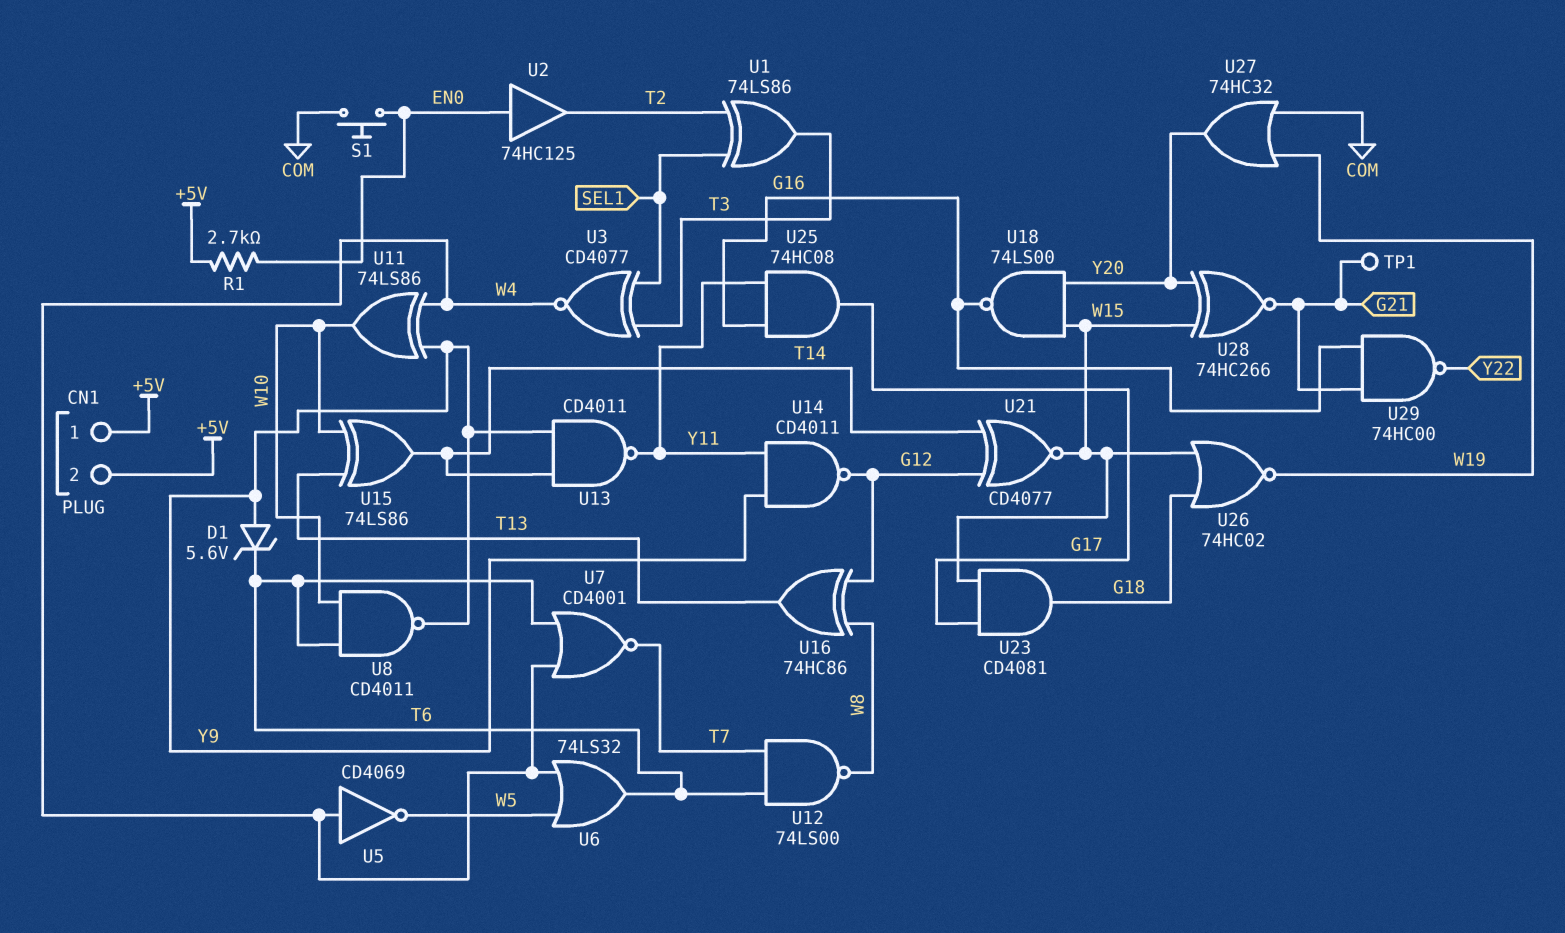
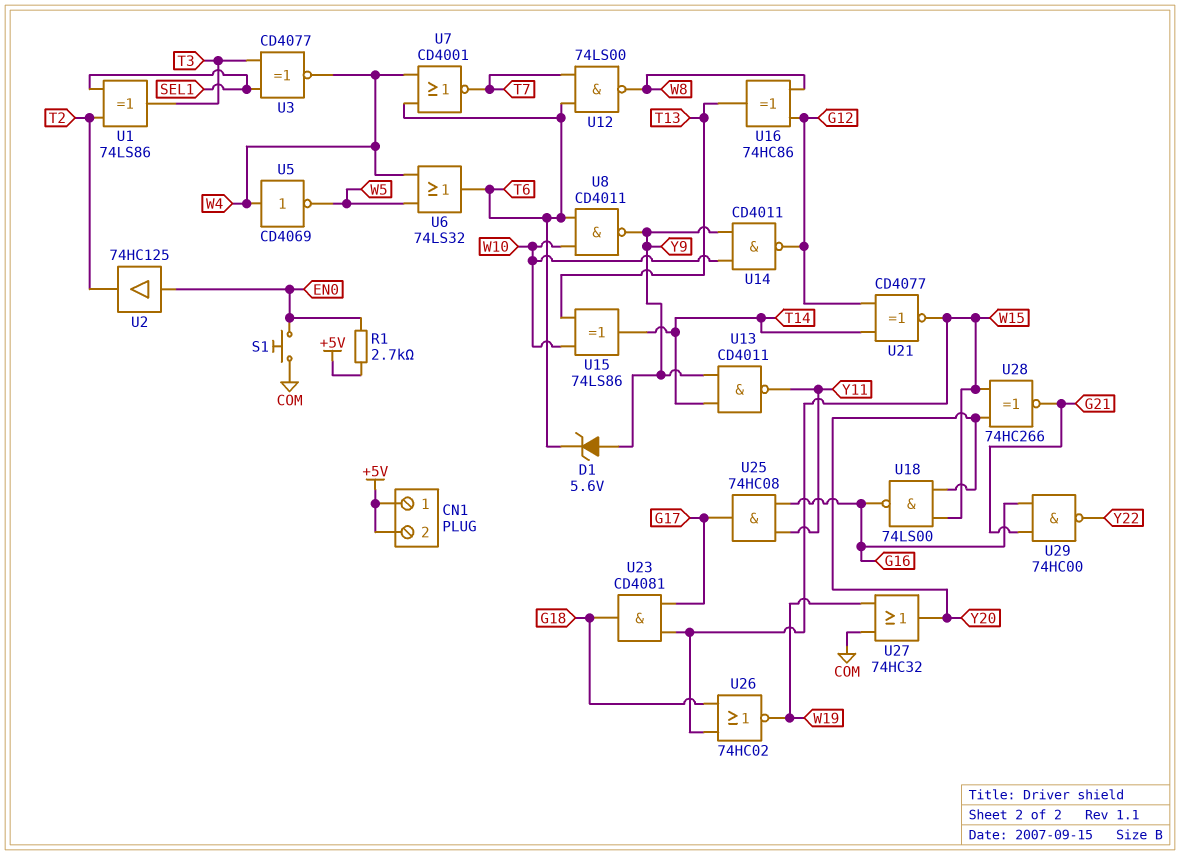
TP1: test point (G21) -> none
U11: XOR 74LS86 (in W4, in Y9, out W10) -> none
U14: NAND CD4011 (in Y9, in Y11, out G12) -> NAND CD4011 (in W10, in Y9, out G12)

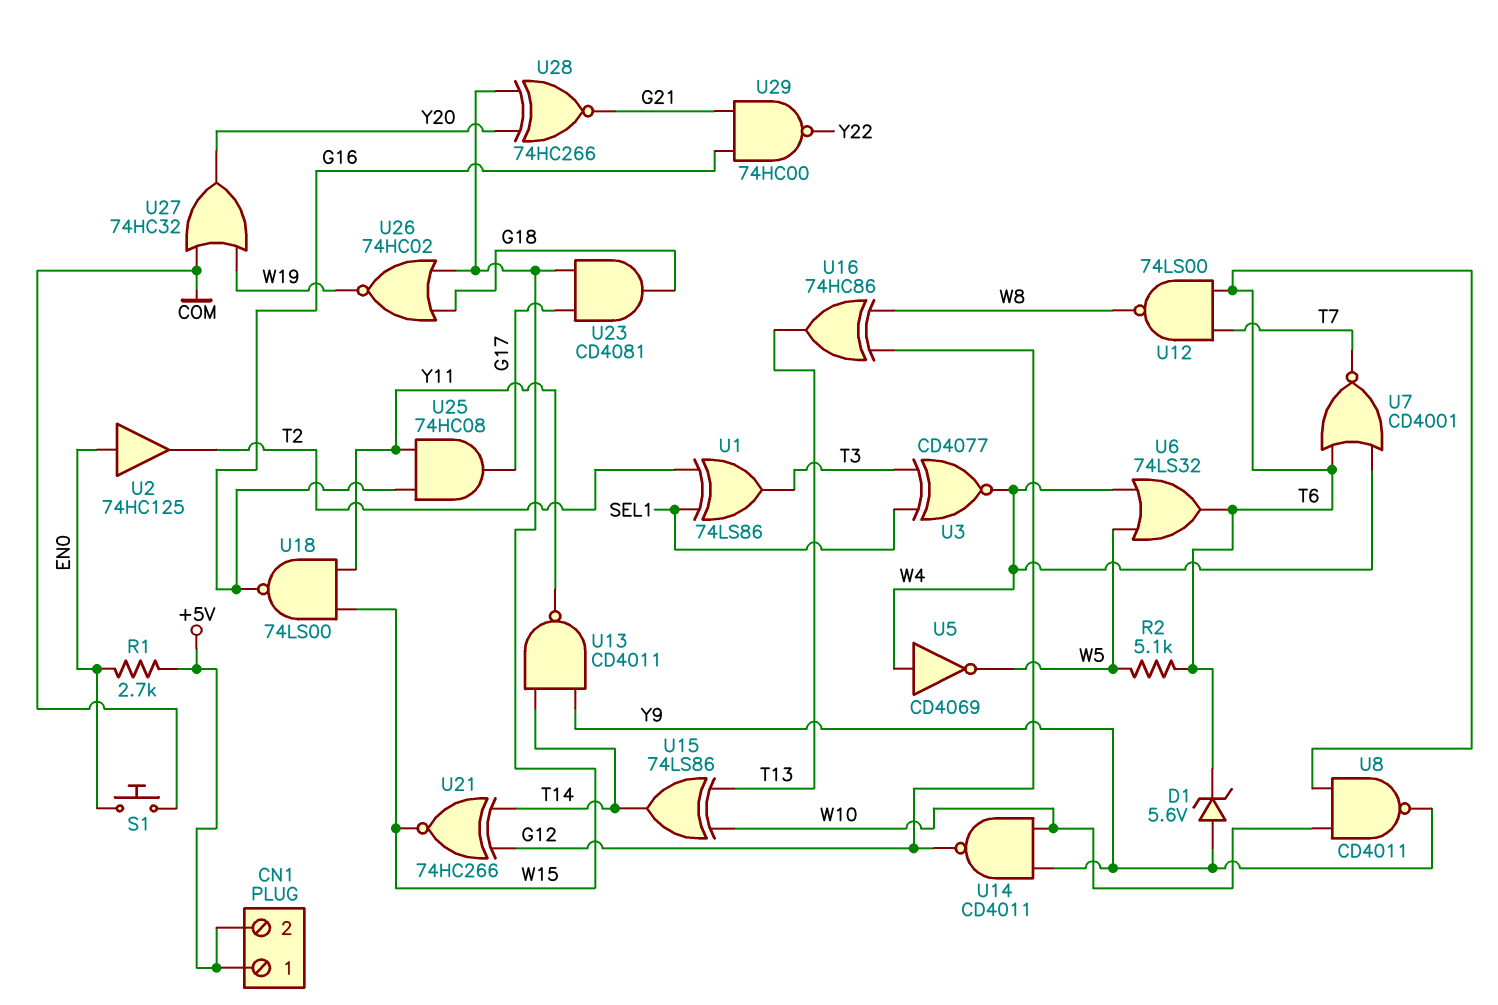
R2: none -> 5.1k (T6, W5)
U18: NAND 74LS00 (in W15, in Y20, out G16) -> NAND 74LS00 (in W15, in Y11, out G16)
U21: XNOR CD4077 (in G12, in T14, out W15) -> XNOR 74HC266 (in G12, in T14, out W15)

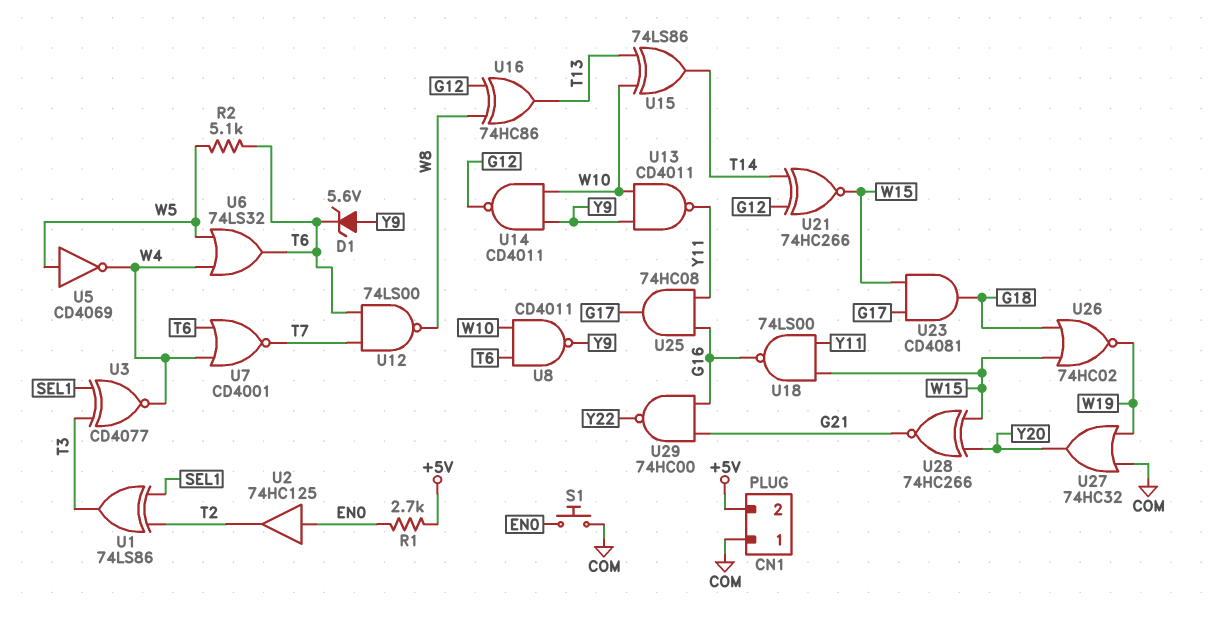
CN1 pin 1: +5V -> COM
U5: NOT CD4069 (in W4, out W5) -> NOT CD4069 (in W5, out W4)
U13: NAND CD4011 (in T14, in Y9, out Y11) -> NAND CD4011 (in W10, in Y9, out Y11)

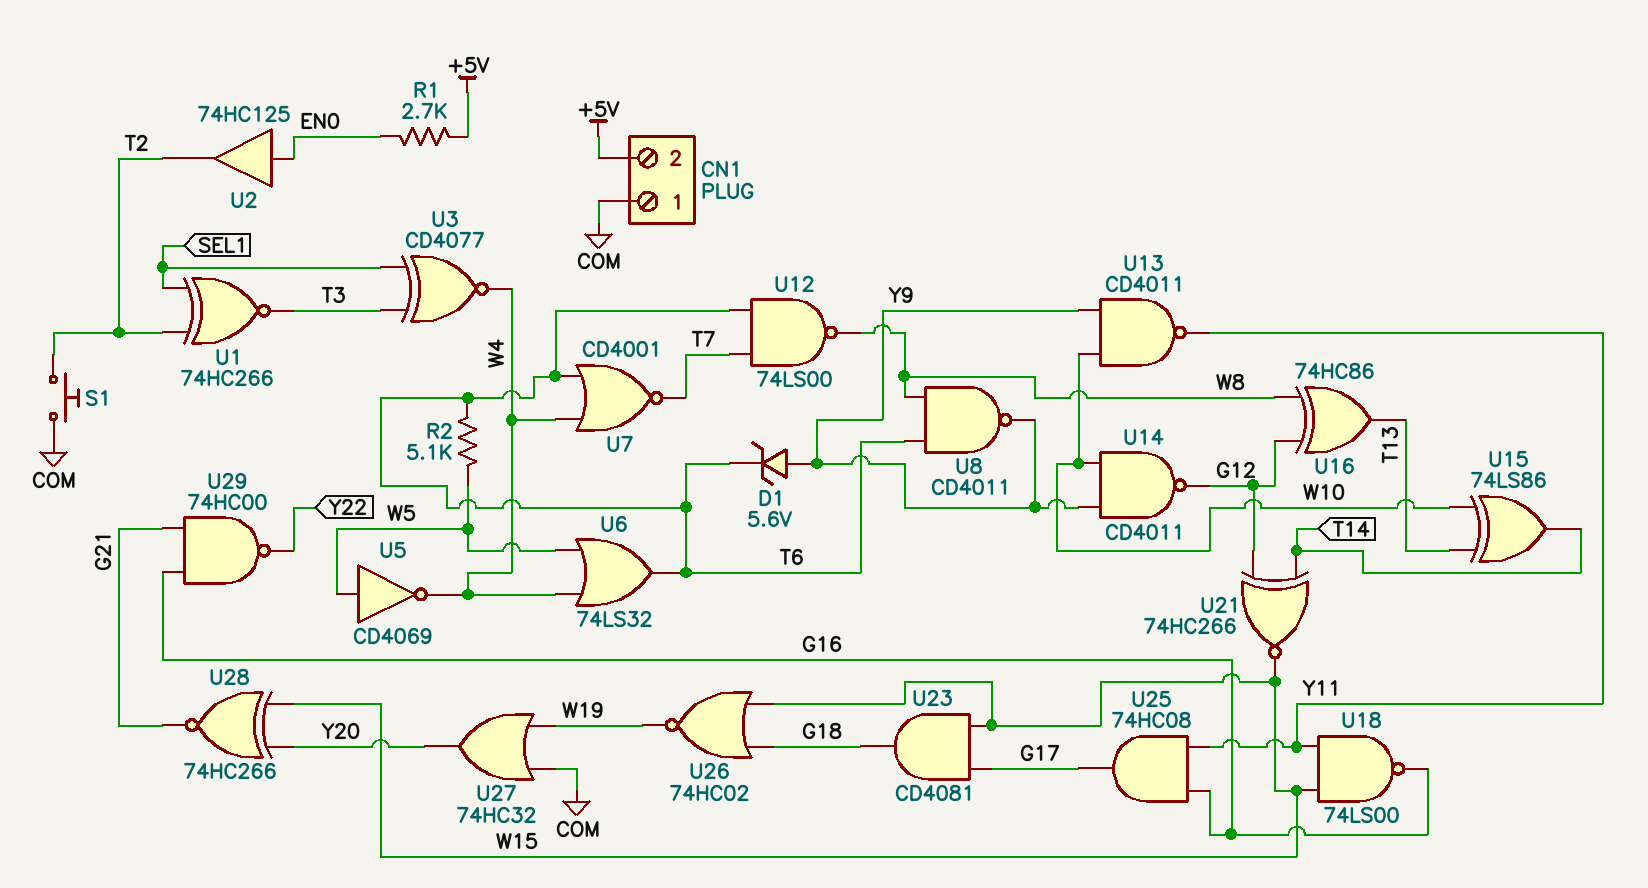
S1: button (COM, EN0) -> button (COM, T2)
U1: XOR 74LS86 (in SEL1, in T2, out T3) -> XNOR 74HC266 (in SEL1, in T2, out T3)
U8: NAND CD4011 (in T6, in W10, out Y9) -> NAND CD4011 (in T6, in W8, out Y9)

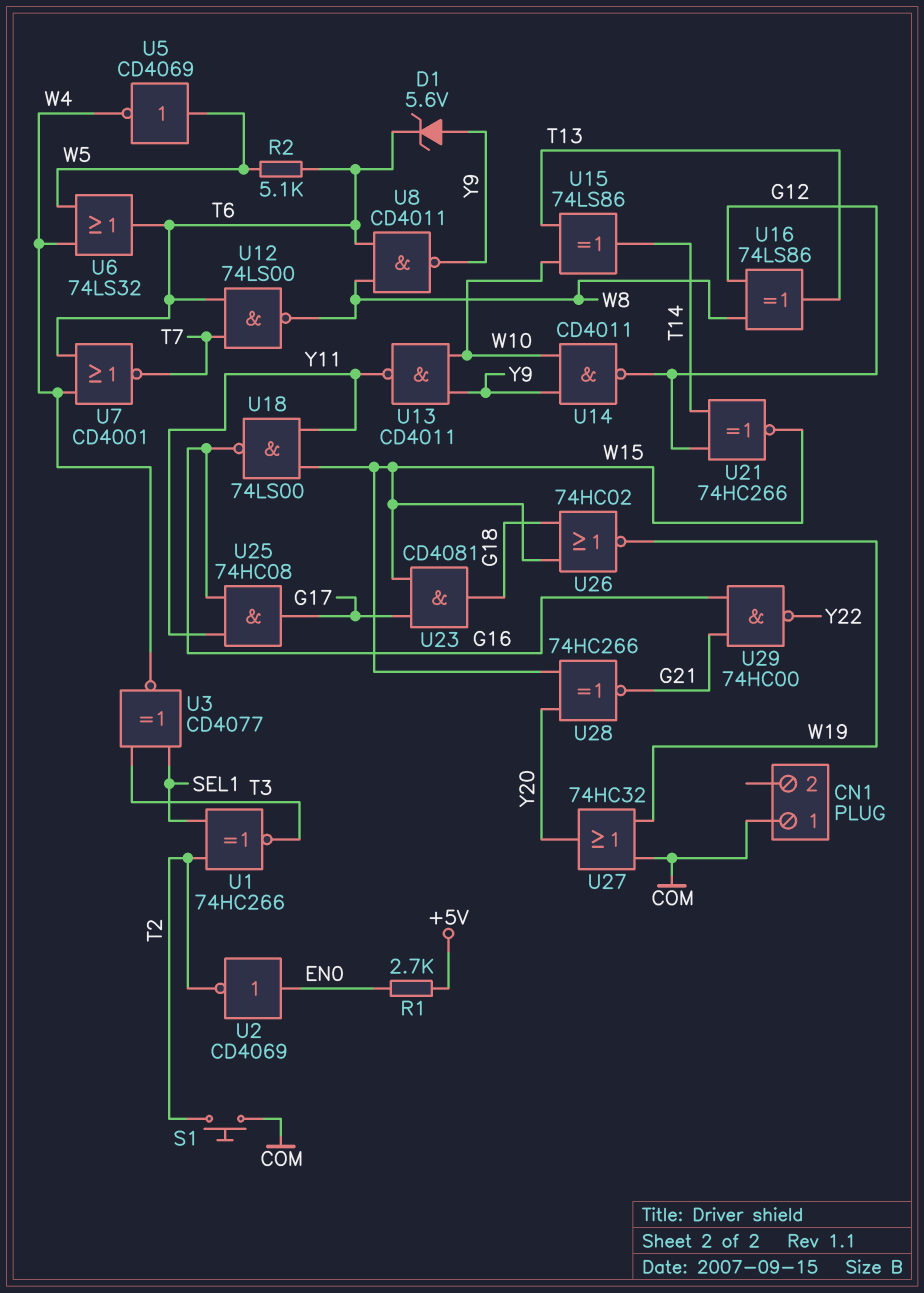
CN1 pin 2: +5V -> none
U2: buffer 74HC125 (in EN0, out T2) -> NOT CD4069 (in EN0, out T2)
U16: XOR 74HC86 (in G12, in W8, out T13) -> XOR 74LS86 (in G12, in W8, out T13)

